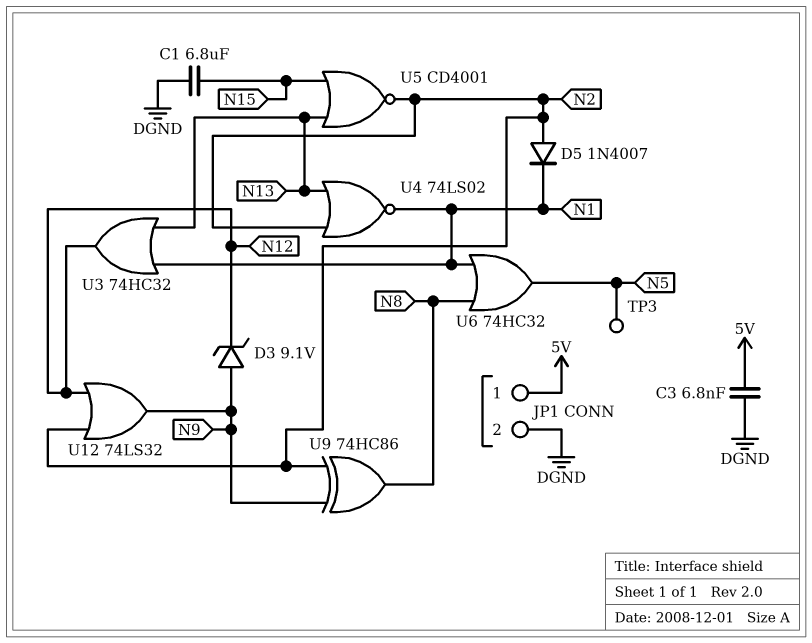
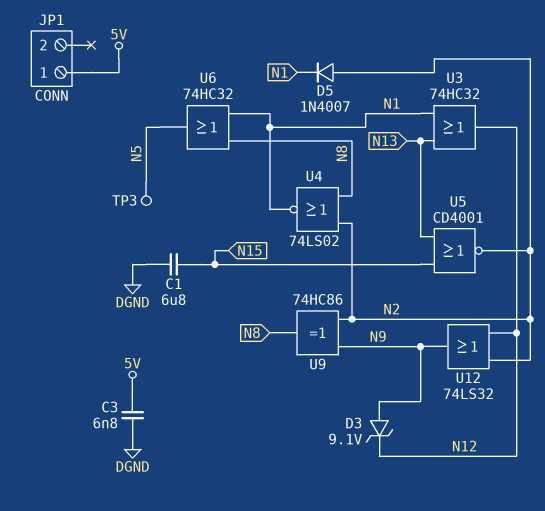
JP1 pin 2: DGND -> none
U4: NOR 74LS02 (in N2, in N13, out N1) -> NOR 74LS02 (in N2, in N8, out N1)

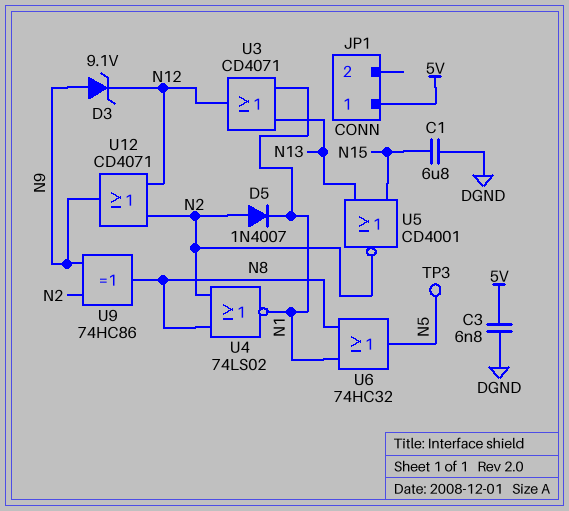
U3: OR 74HC32 (in N1, in N13, out N12) -> OR CD4071 (in N1, in N13, out N12)
U12: OR 74LS32 (in N2, in N12, out N9) -> OR CD4071 (in N2, in N12, out N9)

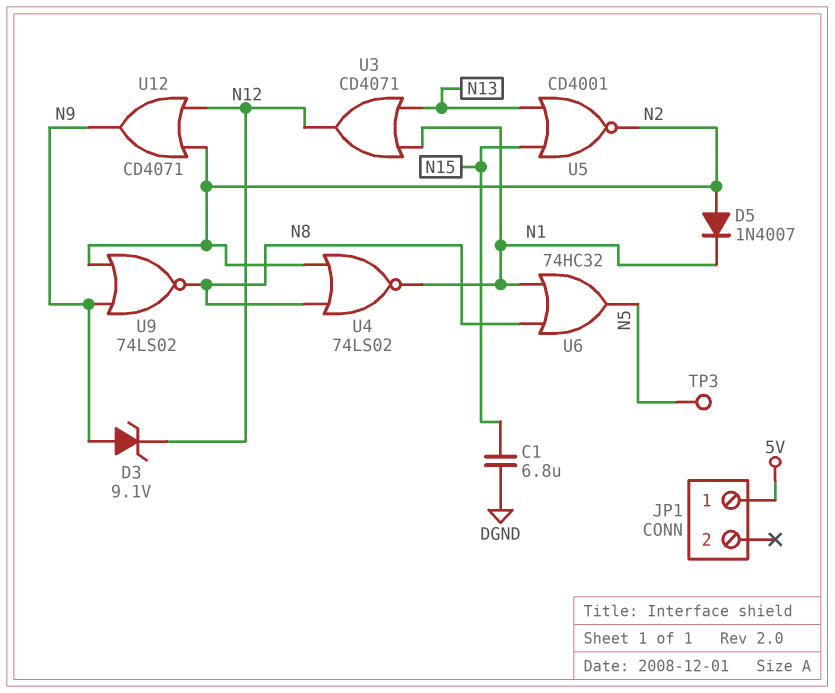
C3: 6.8nF (5V, DGND) -> none
U9: XOR 74HC86 (in N2, in N9, out N8) -> NOR 74LS02 (in N2, in N9, out N8)

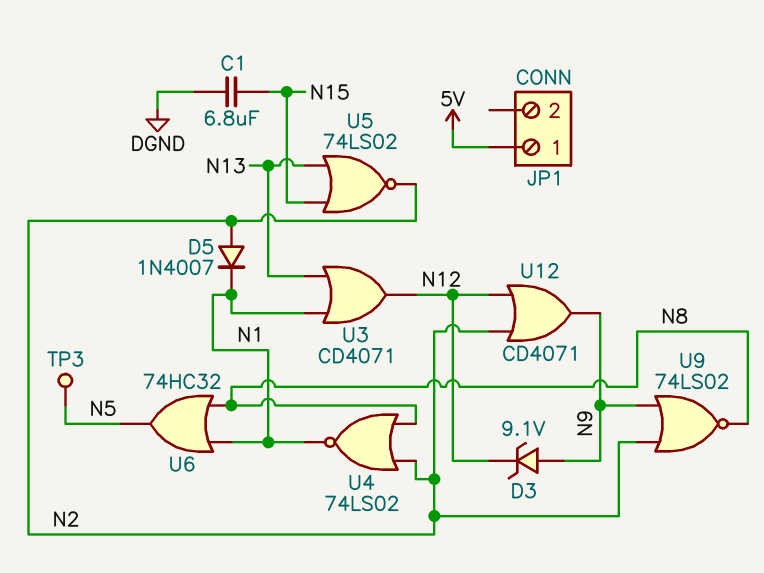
U5: NOR CD4001 (in N13, in N15, out N2) -> NOR 74LS02 (in N13, in N15, out N2)

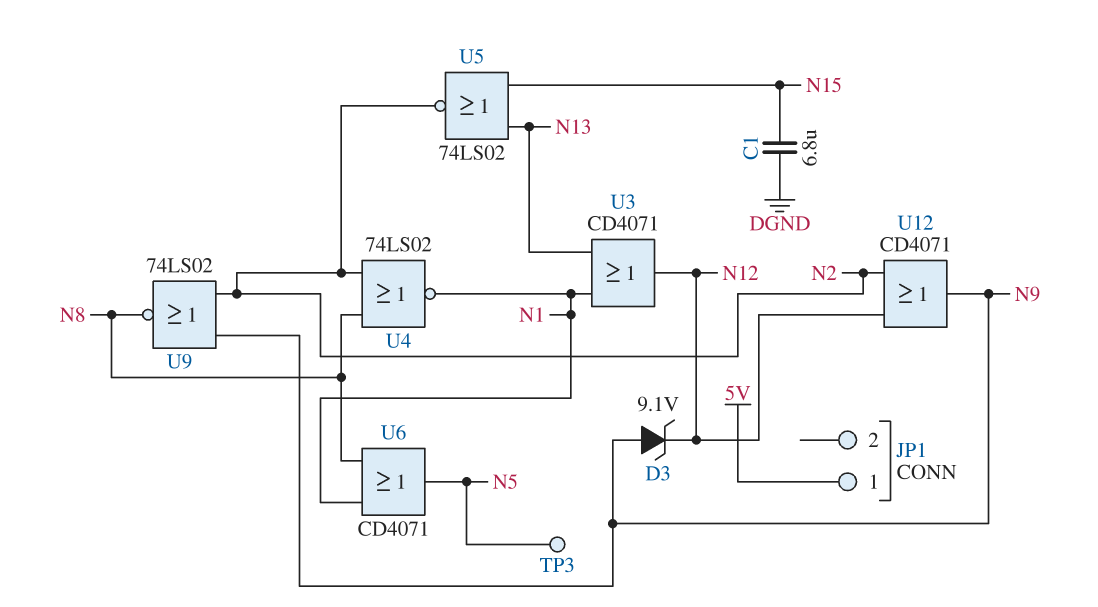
D5: diode 1N4007 (A N2, K N1) -> none
U6: OR 74HC32 (in N1, in N8, out N5) -> OR CD4071 (in N1, in N8, out N5)

